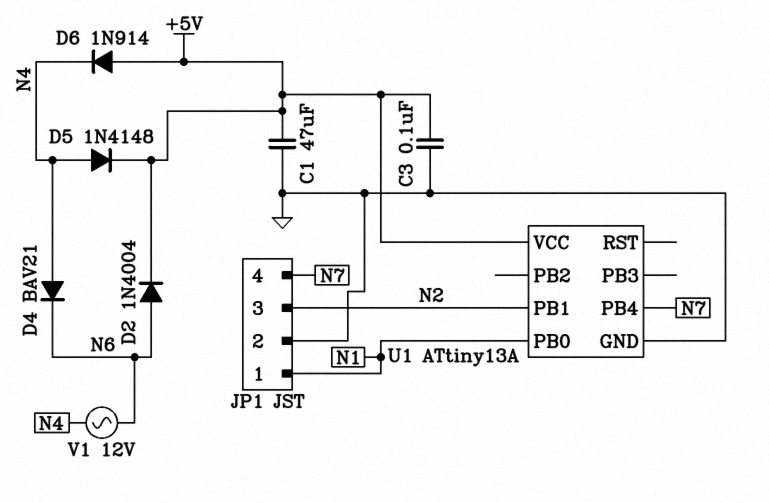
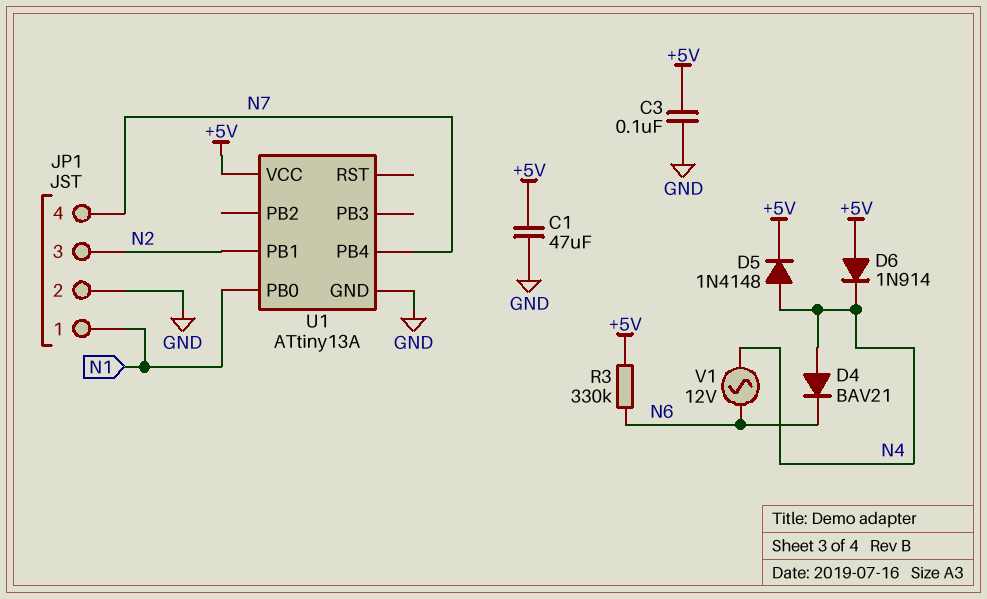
D2: diode 1N4004 (A N6, K +5V) -> none
R3: none -> 330k (+5V, N6)

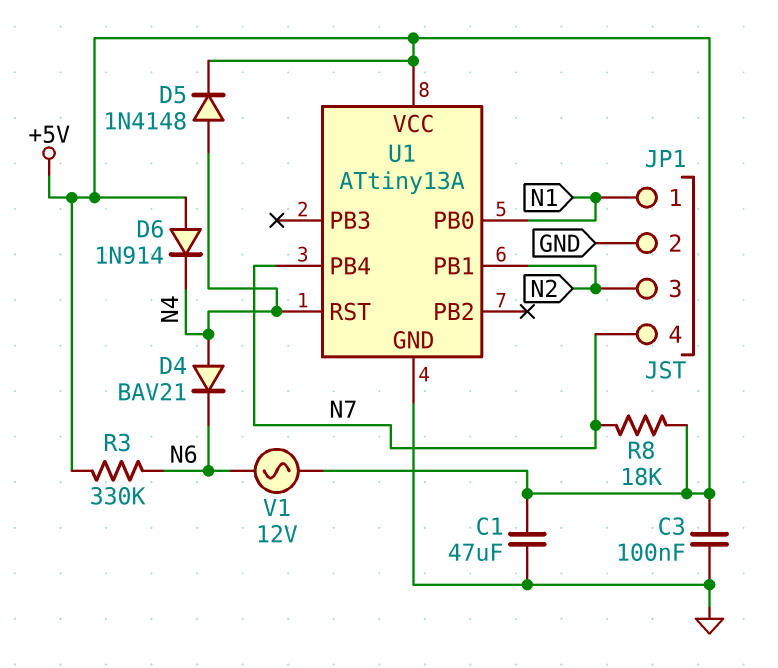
R8: none -> 18k (+5V, N7)
U1 pin RST: none -> N4
V1: AC 12V (N4, N6) -> AC 12V (+5V, N6)

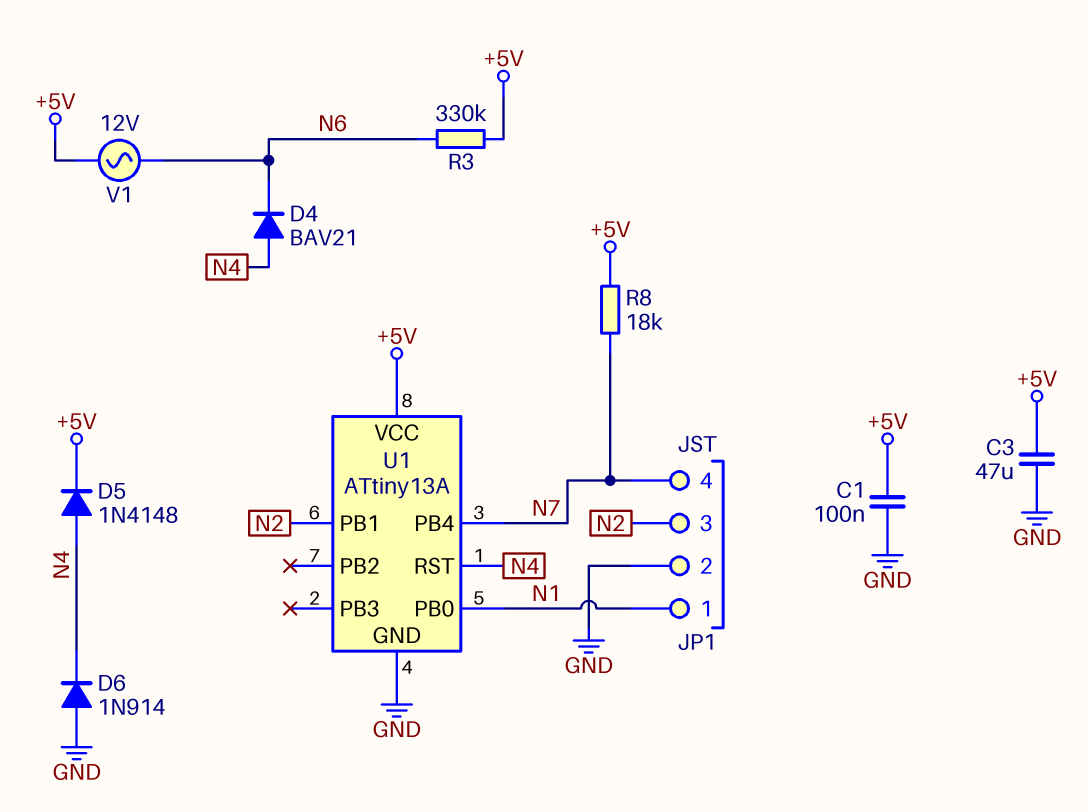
C1: 47uF (+5V, GND) -> 100nF (+5V, GND)
C3: 100nF (+5V, GND) -> 47uF (+5V, GND)
D6: diode 1N914 (A +5V, K N4) -> diode 1N914 (A GND, K N4)

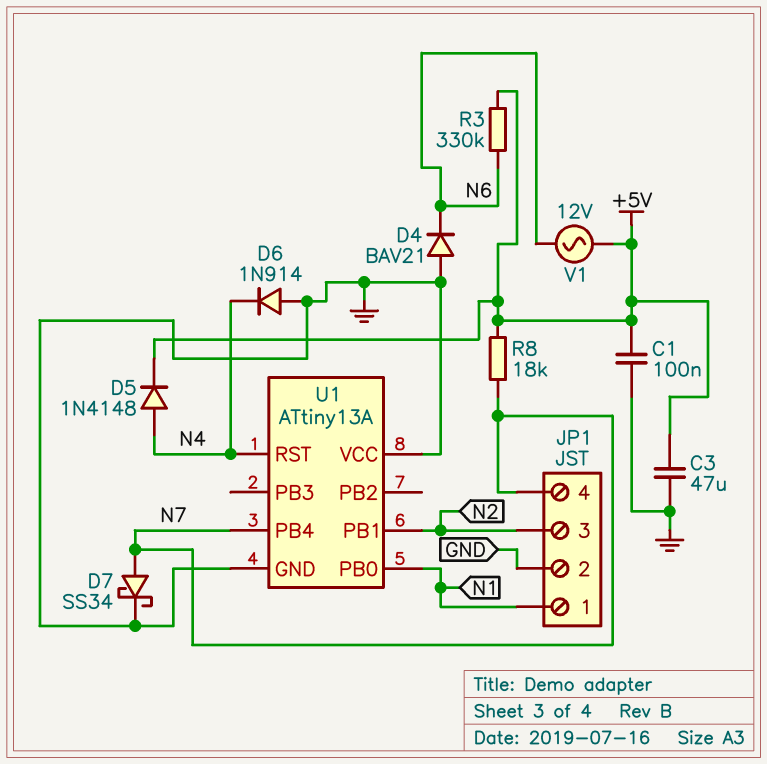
D4: diode BAV21 (A N4, K N6) -> diode BAV21 (A GND, K N6)
D7: none -> schottky SS34 (A N7, K GND)
U1 pin VCC: +5V -> GND

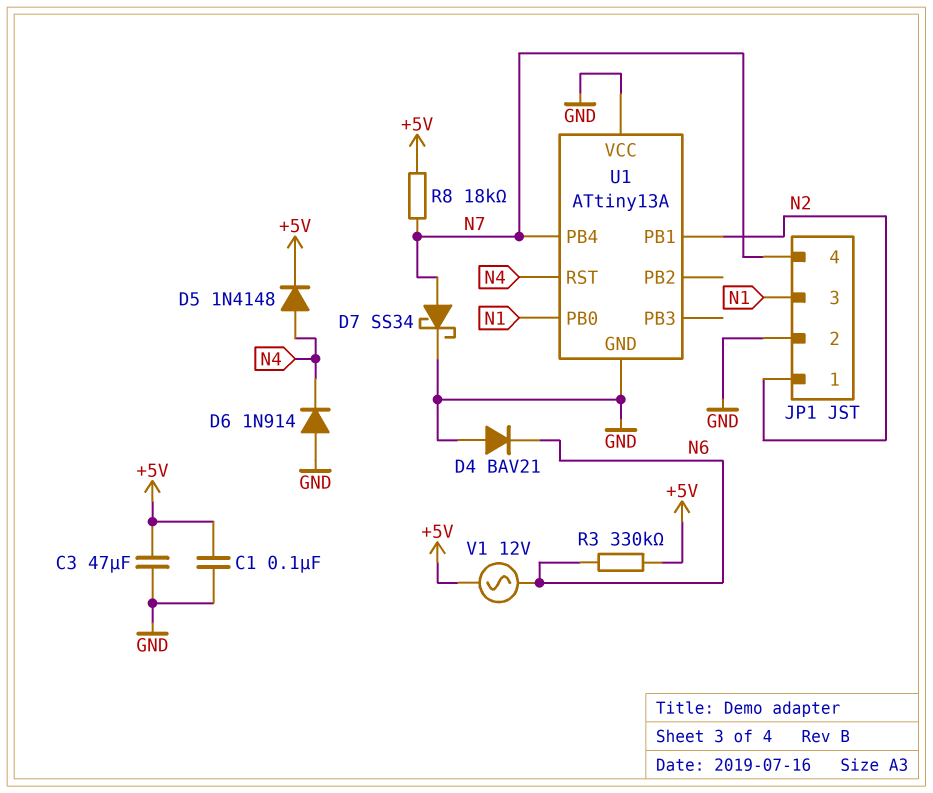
JP1 pin 1: N1 -> N2
JP1 pin 3: N2 -> N1

